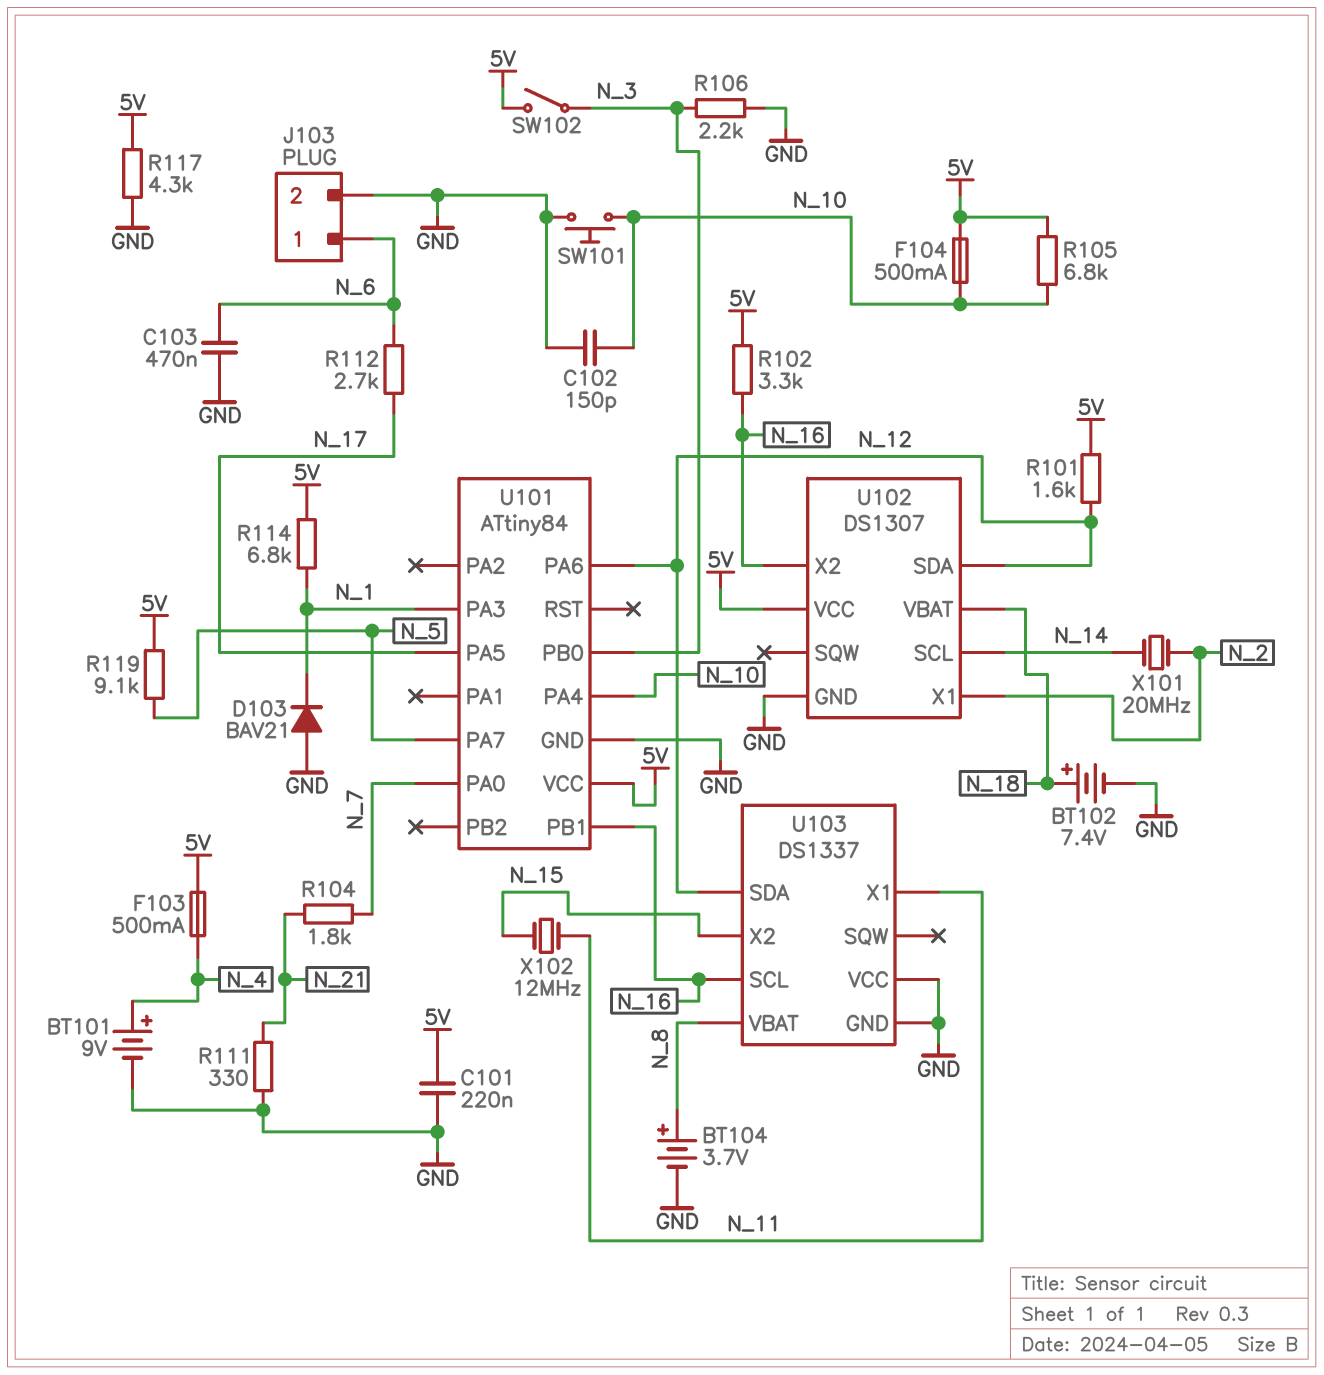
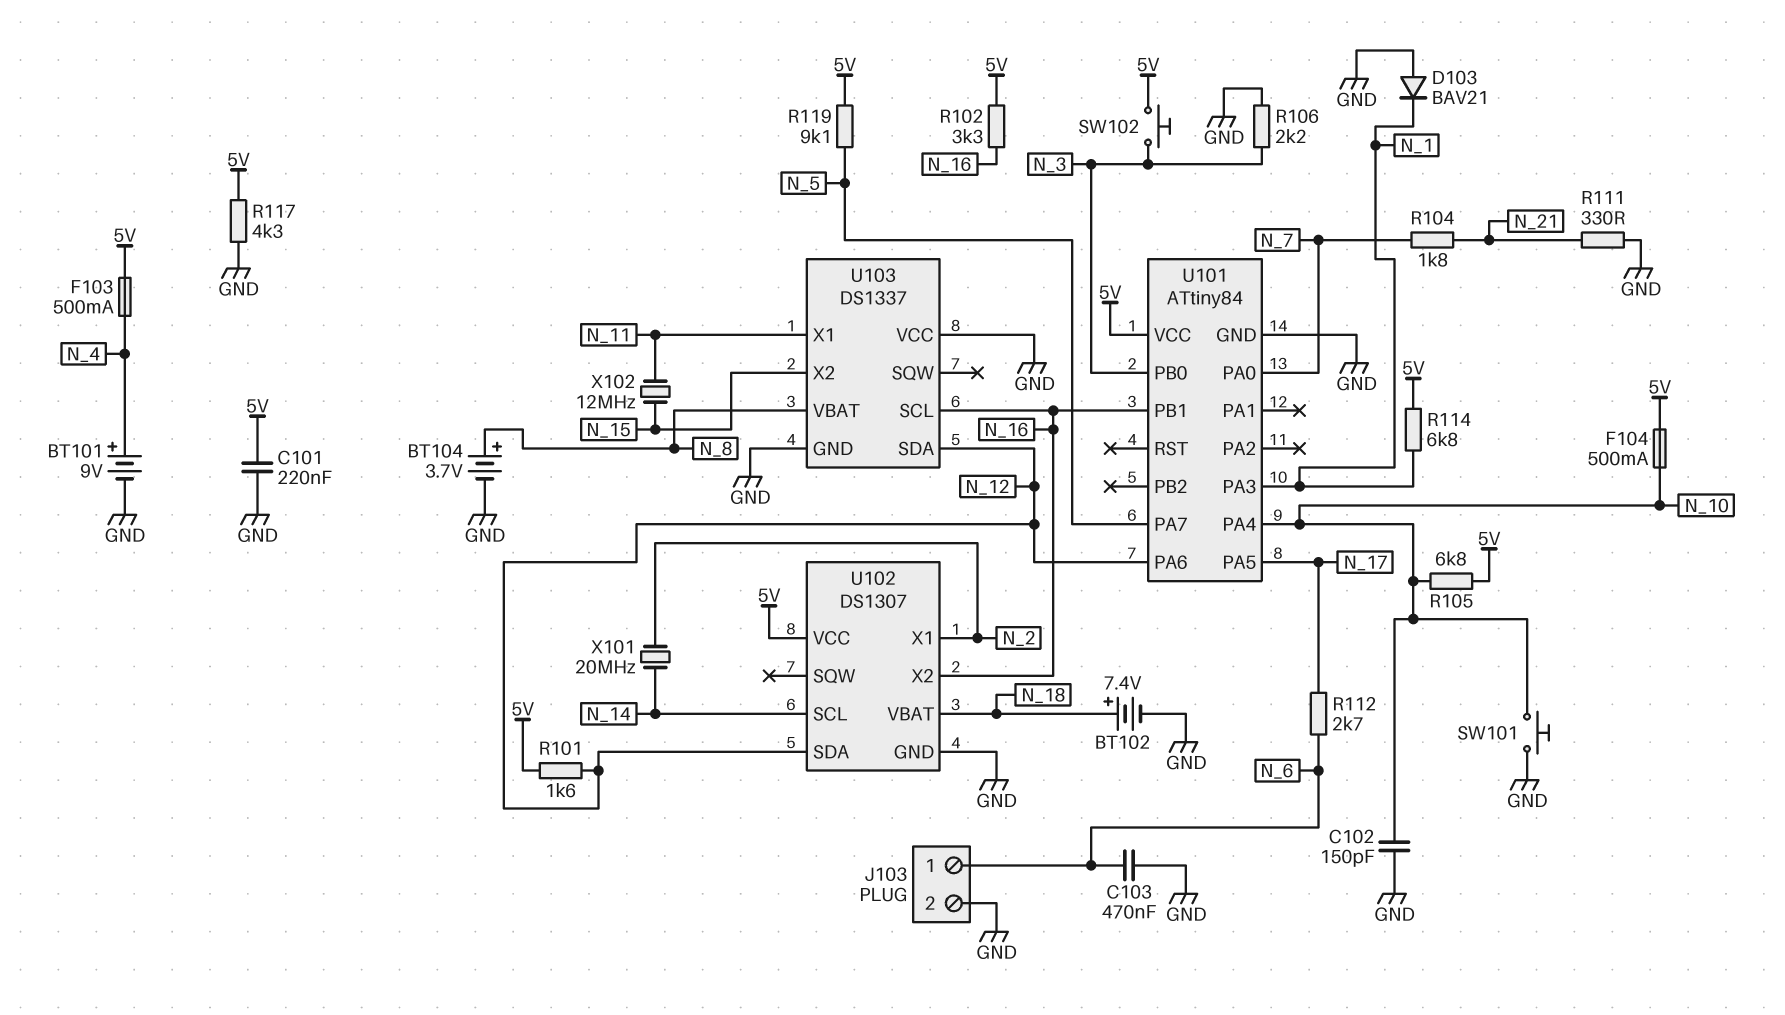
SW102: switch (5V, N_3) -> button (5V, N_3)

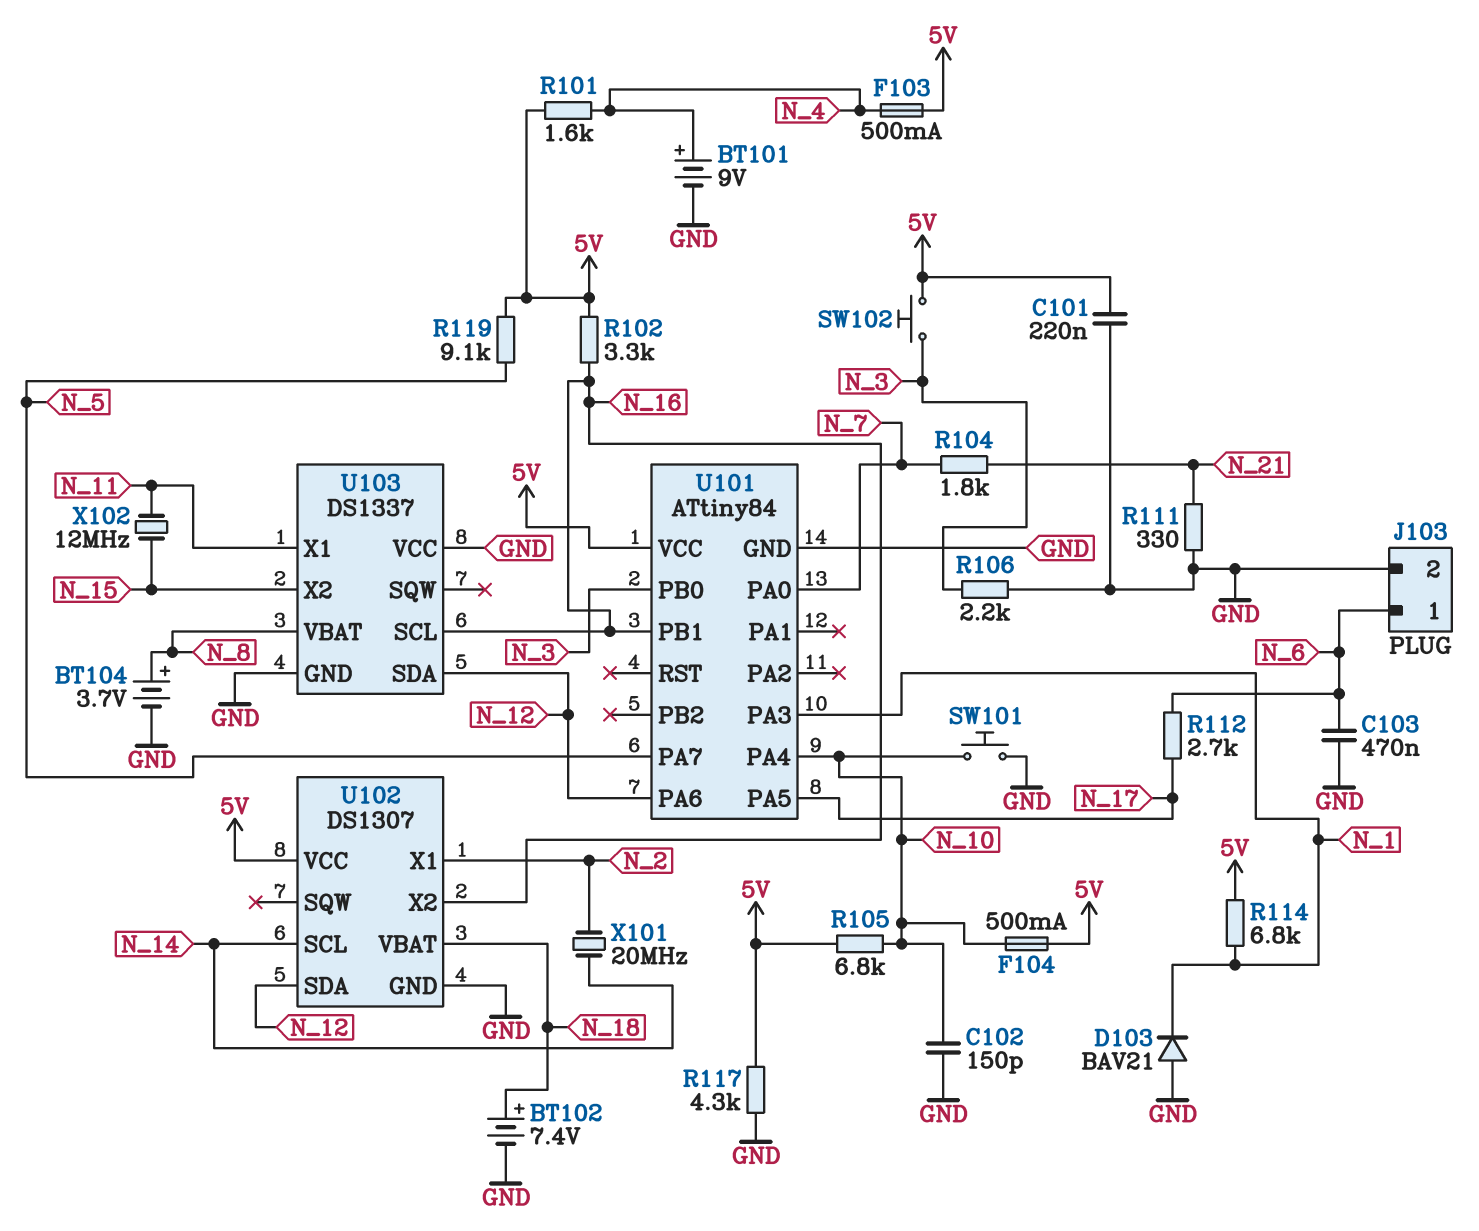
R101: 1.6k (5V, N_12) -> 1.6k (5V, N_4)

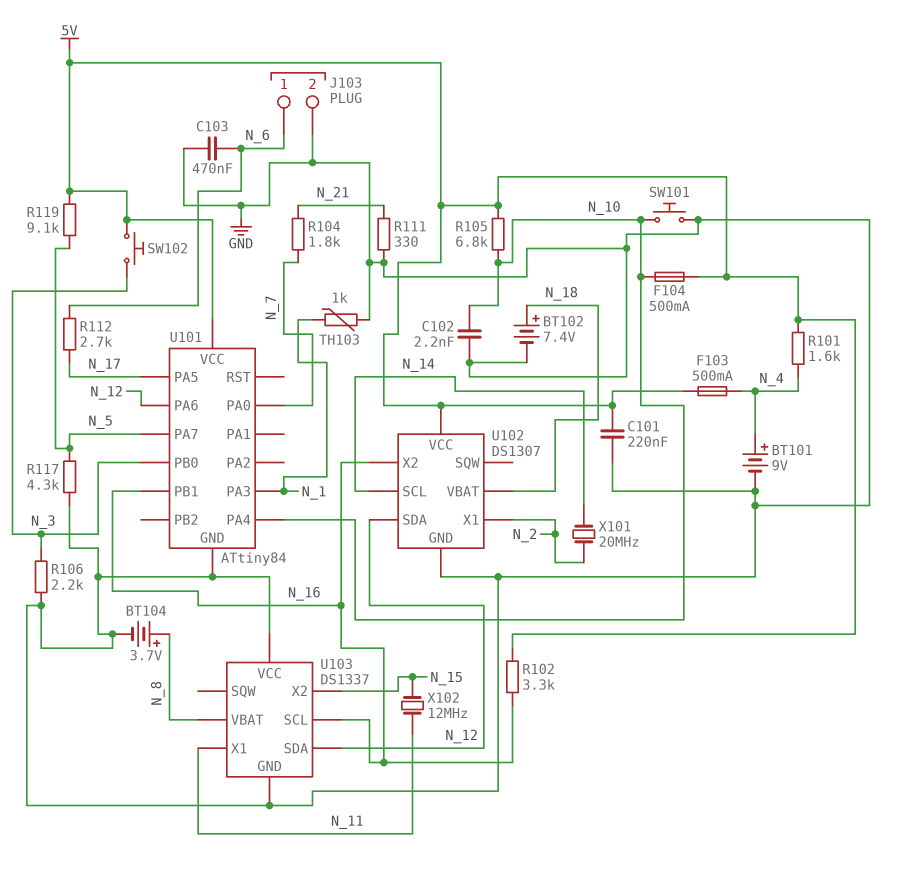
C102: 150pF (GND, N_10) -> 2.2nF (GND, N_10)
D103: diode BAV21 (A GND, K N_1) -> none
R114: 6.8k (5V, N_1) -> none
R117: 4.3k (5V, GND) -> 4.3k (GND, N_5)
TH103: none -> 1k (GND, N_1)

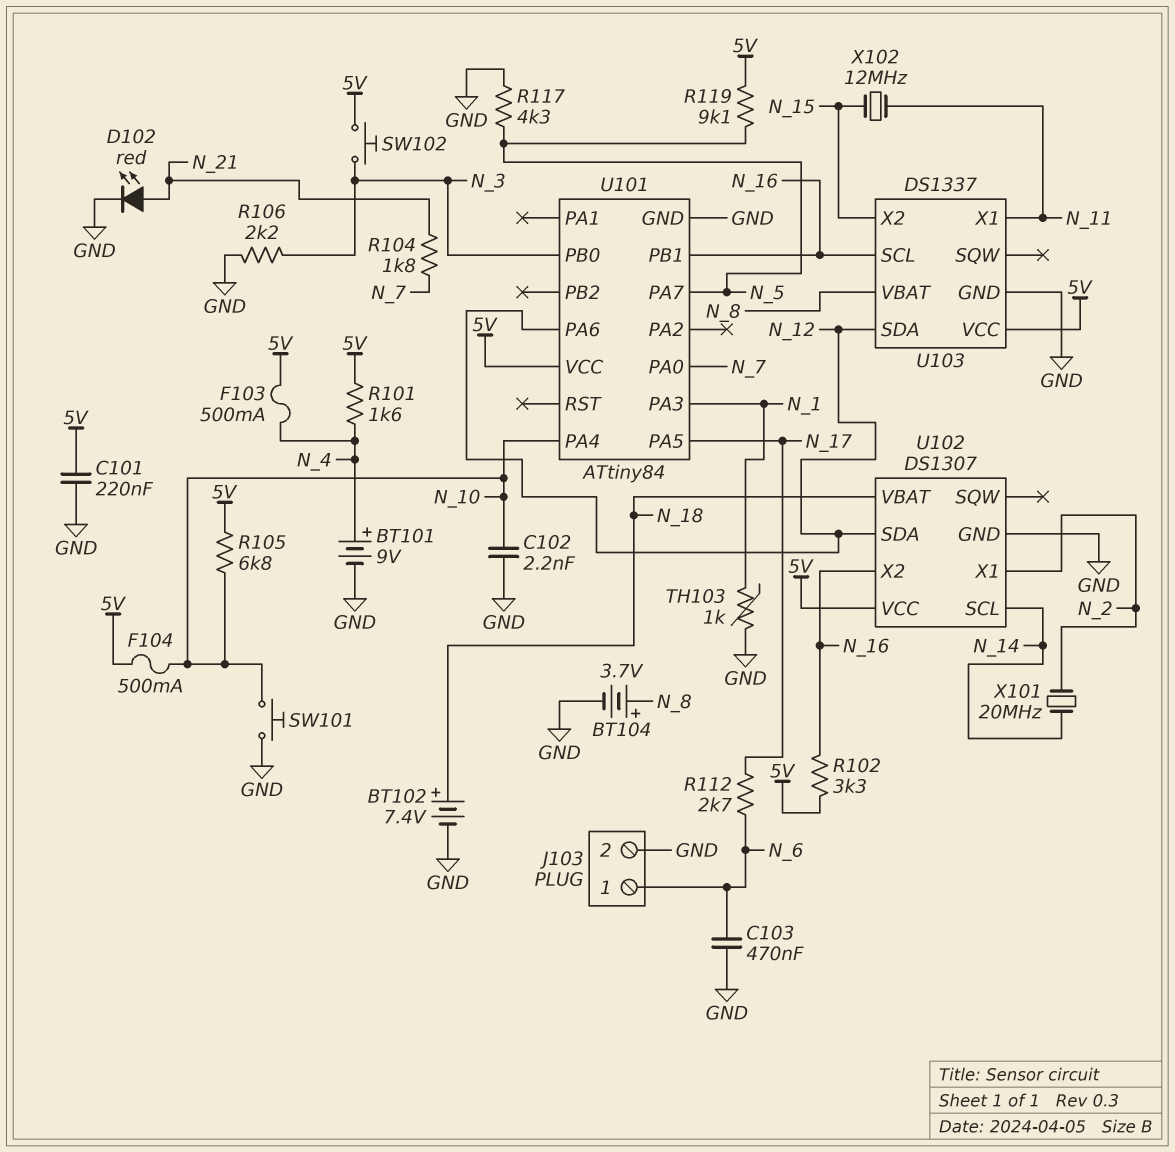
D102: none -> LED red (A N_21, K GND)
R111: 330 (GND, N_21) -> none
U103 pin VCC: GND -> 5V

